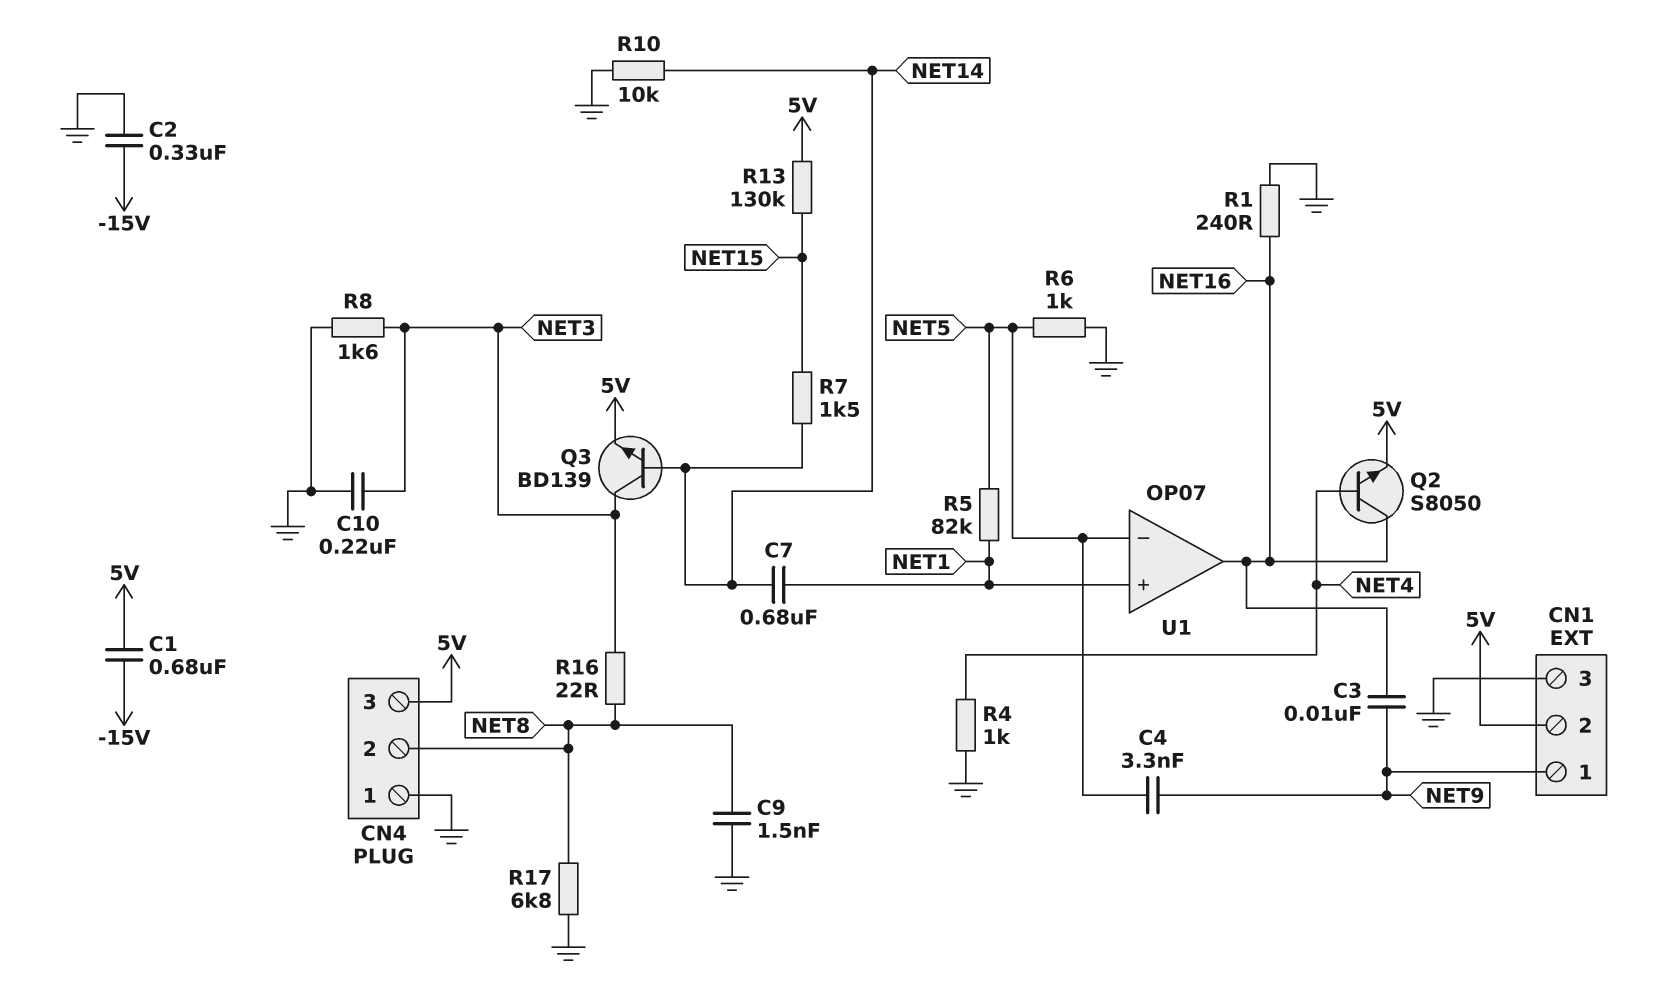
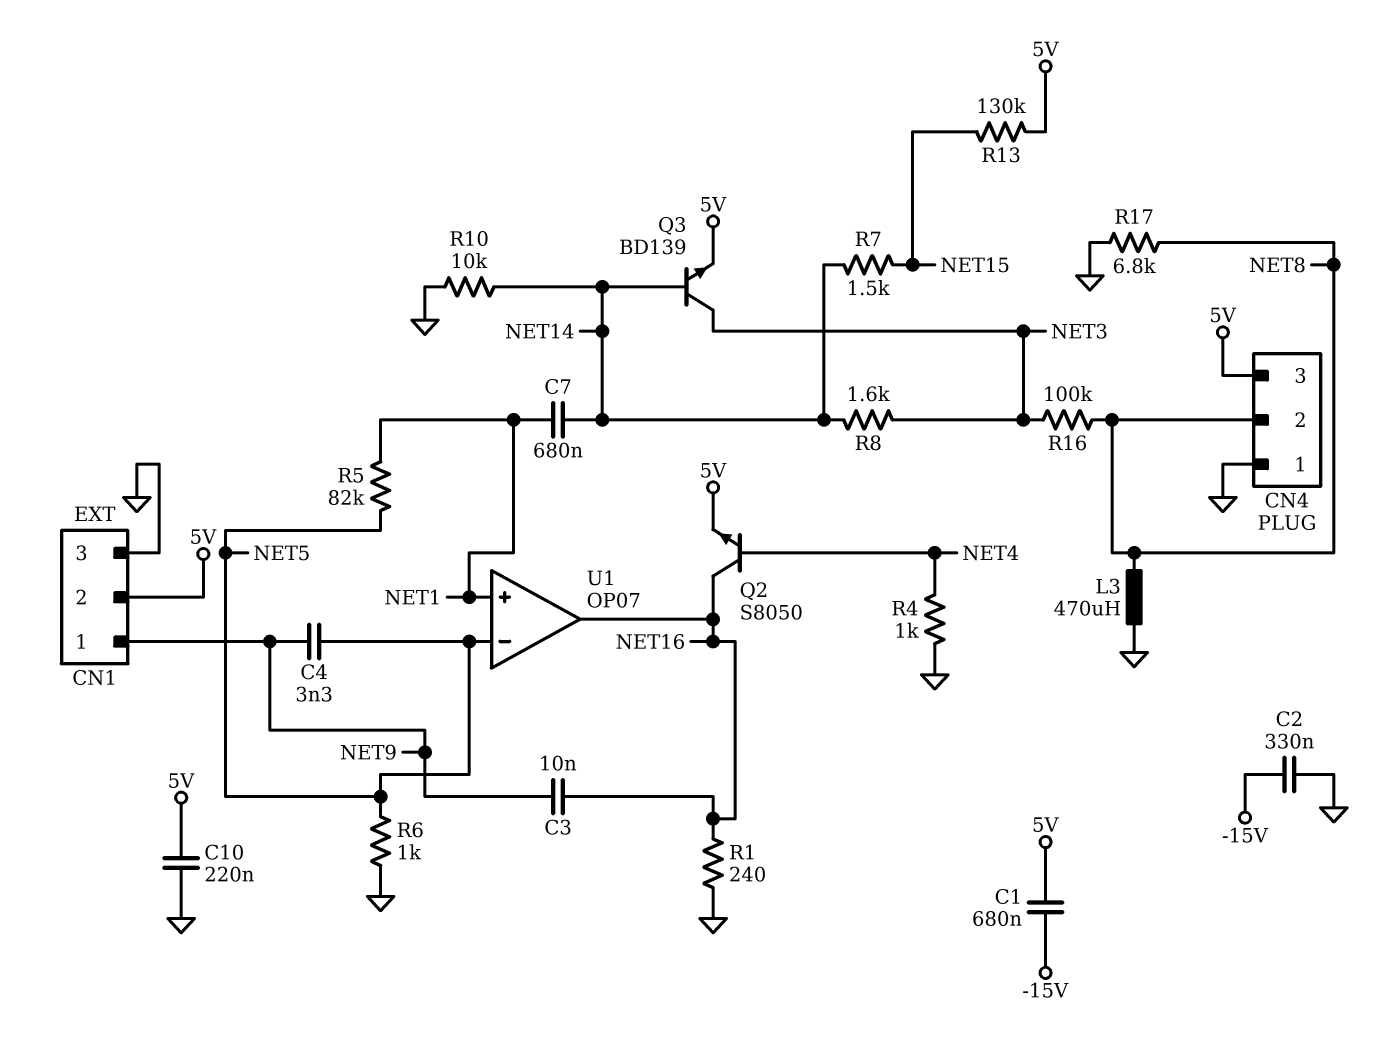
C9: 1.5nF (GND, NET8) -> none
C10: 220nF (GND, NET3) -> 220nF (5V, GND)
L3: none -> 470uH (GND, NET8)
R8: 1.6k (GND, NET3) -> 1.6k (NET3, NET14)
R16: 22 (NET3, NET8) -> 100k (NET3, NET8)

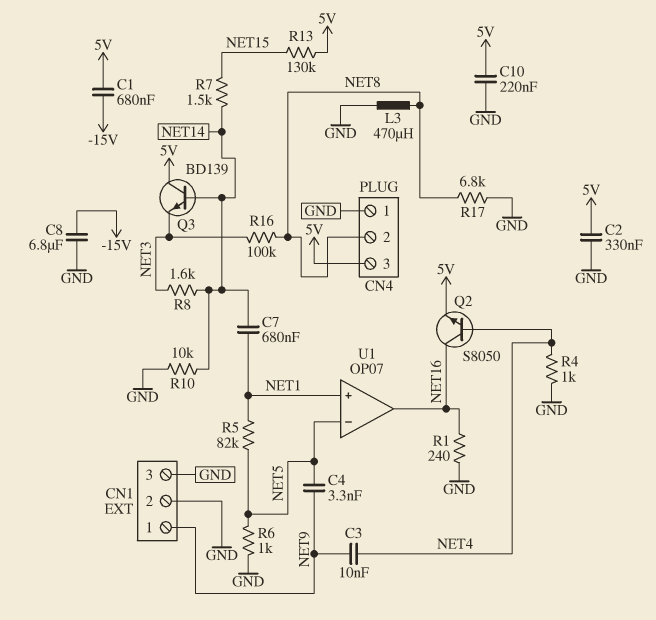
C2: 330nF (-15V, GND) -> 330nF (5V, GND)
C3: 10nF (NET9, NET16) -> 10nF (NET4, NET9)
C8: none -> 6.8uF (-15V, GND)
CN1 pin 2: 5V -> GND
Q3: NPN BD139 (B NET14, C NET3, E 5V) -> NPN BD139 (B NET14, C 5V, E NET3)

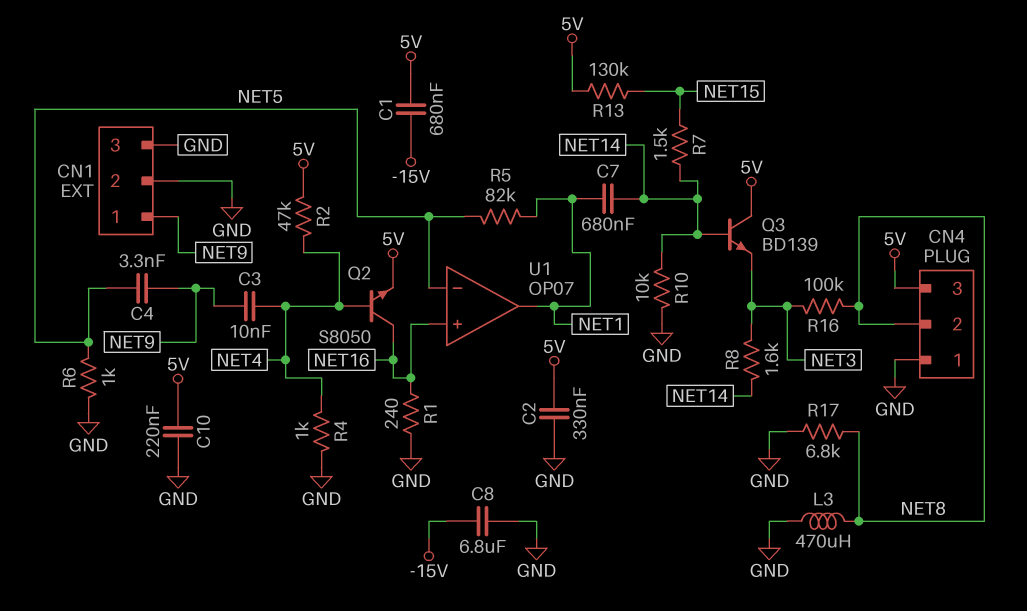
R2: none -> 47k (5V, NET4)
U1 pin in+: NET1 -> NET16
U1 pin out: NET16 -> NET1

